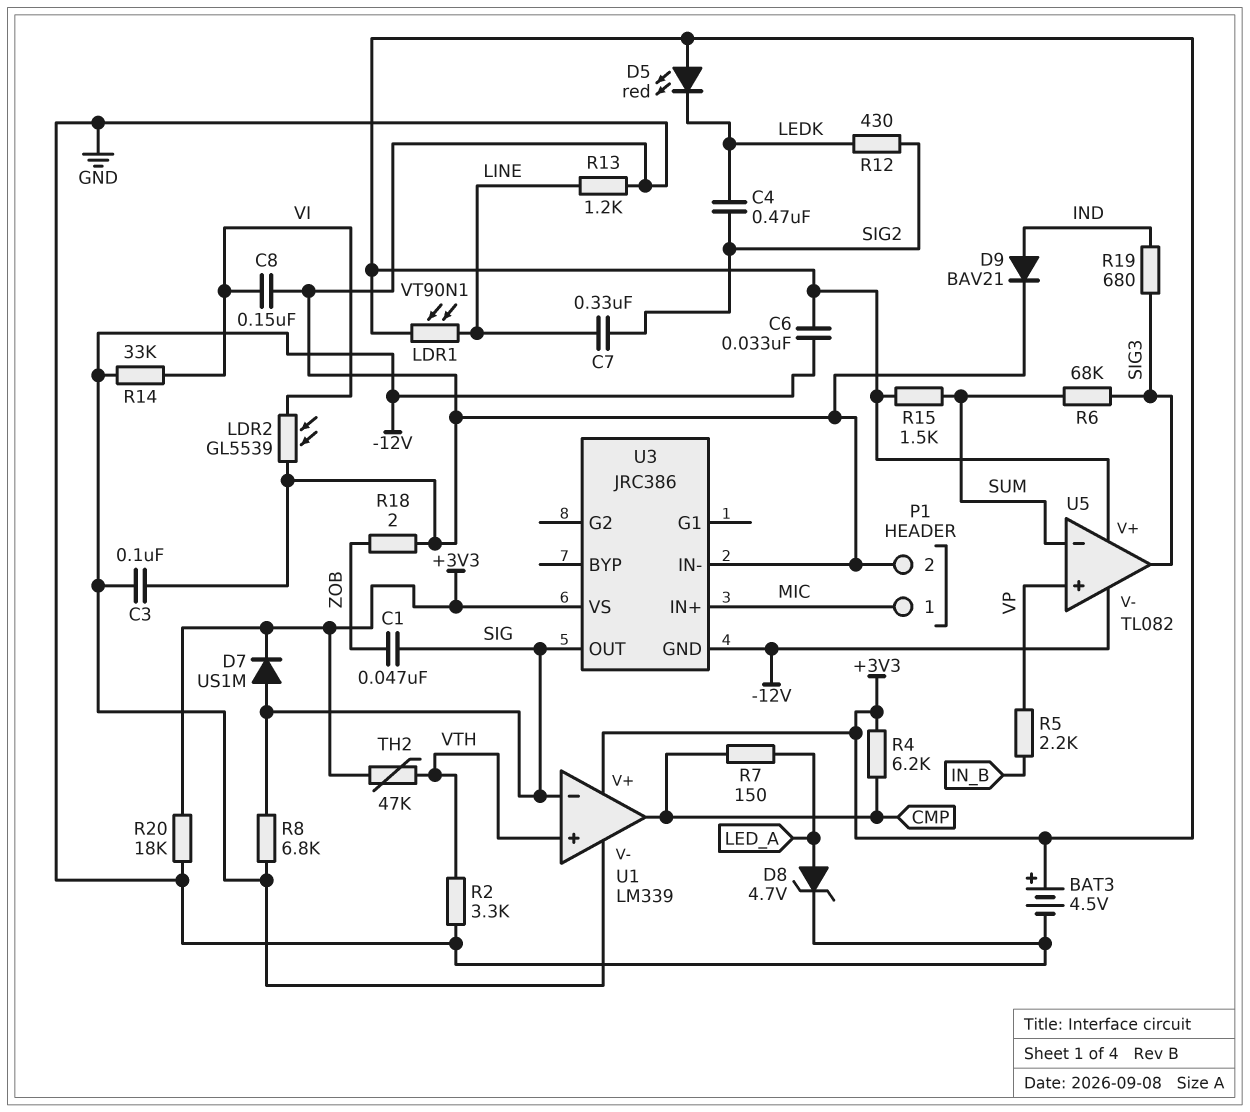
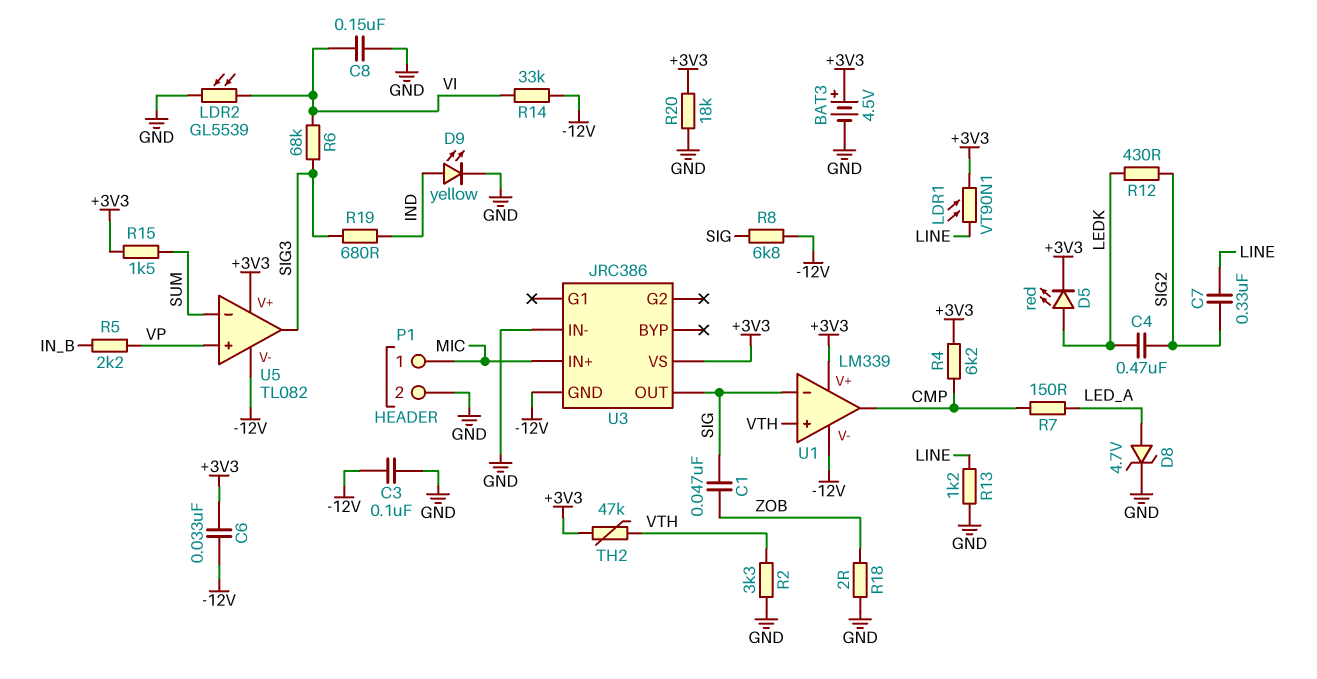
D5: LED red (A +3V3, K LEDK) -> LED red (A LEDK, K +3V3)
D7: diode US1M (A SIG, K +3V3) -> none
D9: diode BAV21 (A IND, K GND) -> LED yellow (A IND, K GND)
R6: 68k (SIG3, SUM) -> 68k (SIG3, VI)

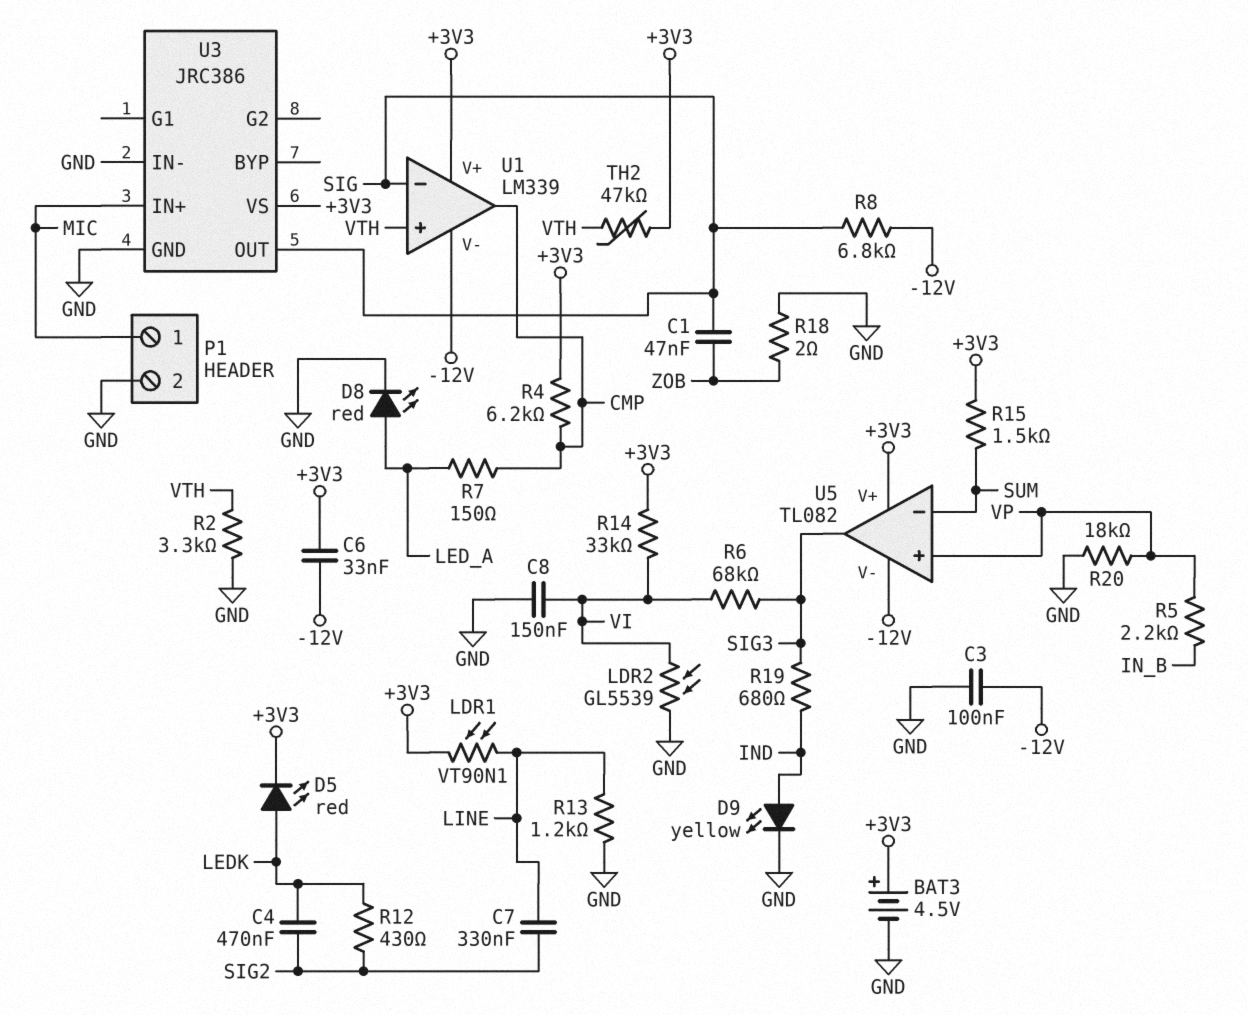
D8: zener 4.7V (A LED_A, K GND) -> LED red (A LED_A, K GND)
R14: 33k (-12V, VI) -> 33k (+3V3, VI)
R20: 18k (+3V3, GND) -> 18k (GND, VP)
U3 pin GND: -12V -> GND

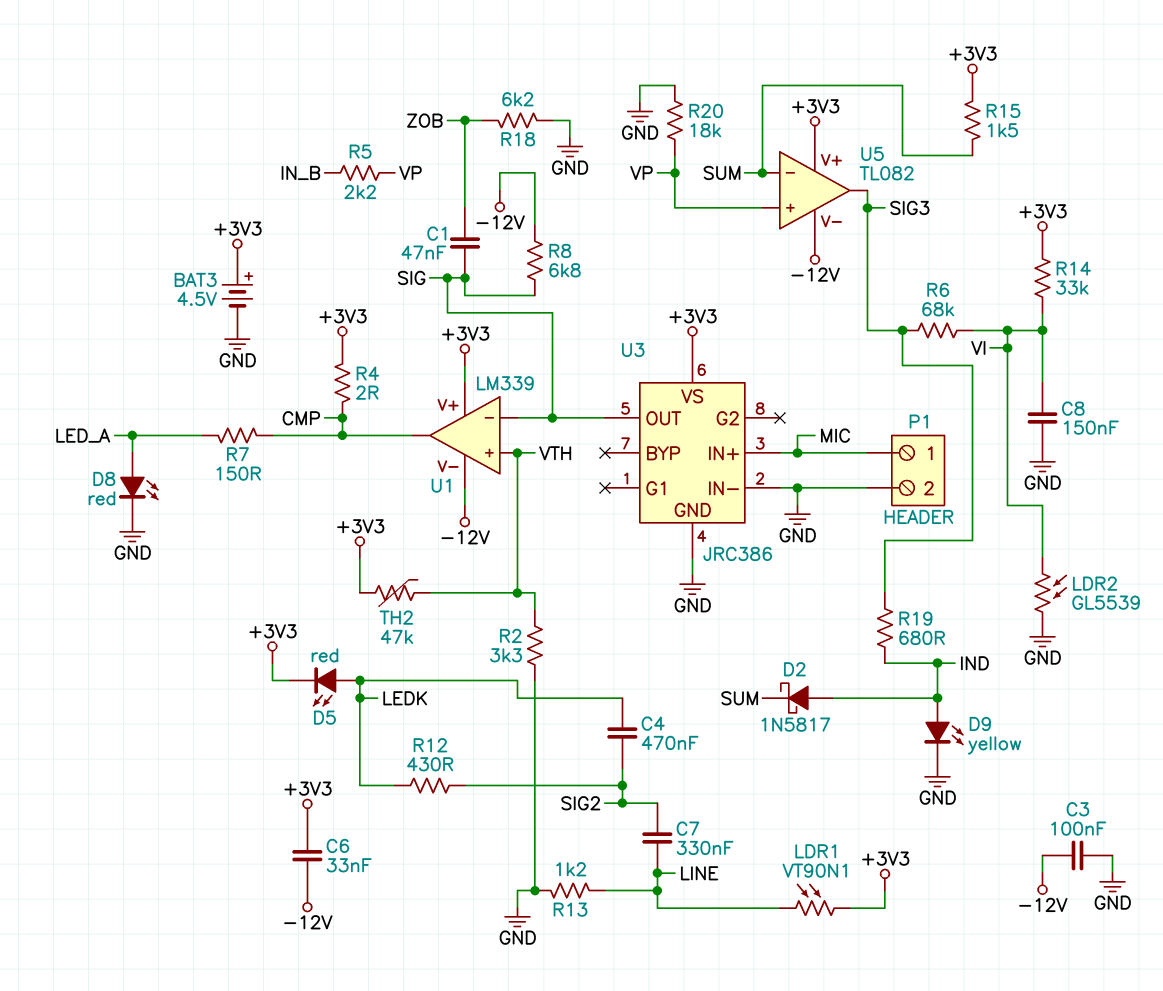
D2: none -> schottky 1N5817 (A IND, K SUM)
R4: 6.2k (+3V3, CMP) -> 2 (+3V3, CMP)
R18: 2 (GND, ZOB) -> 6.2k (GND, ZOB)

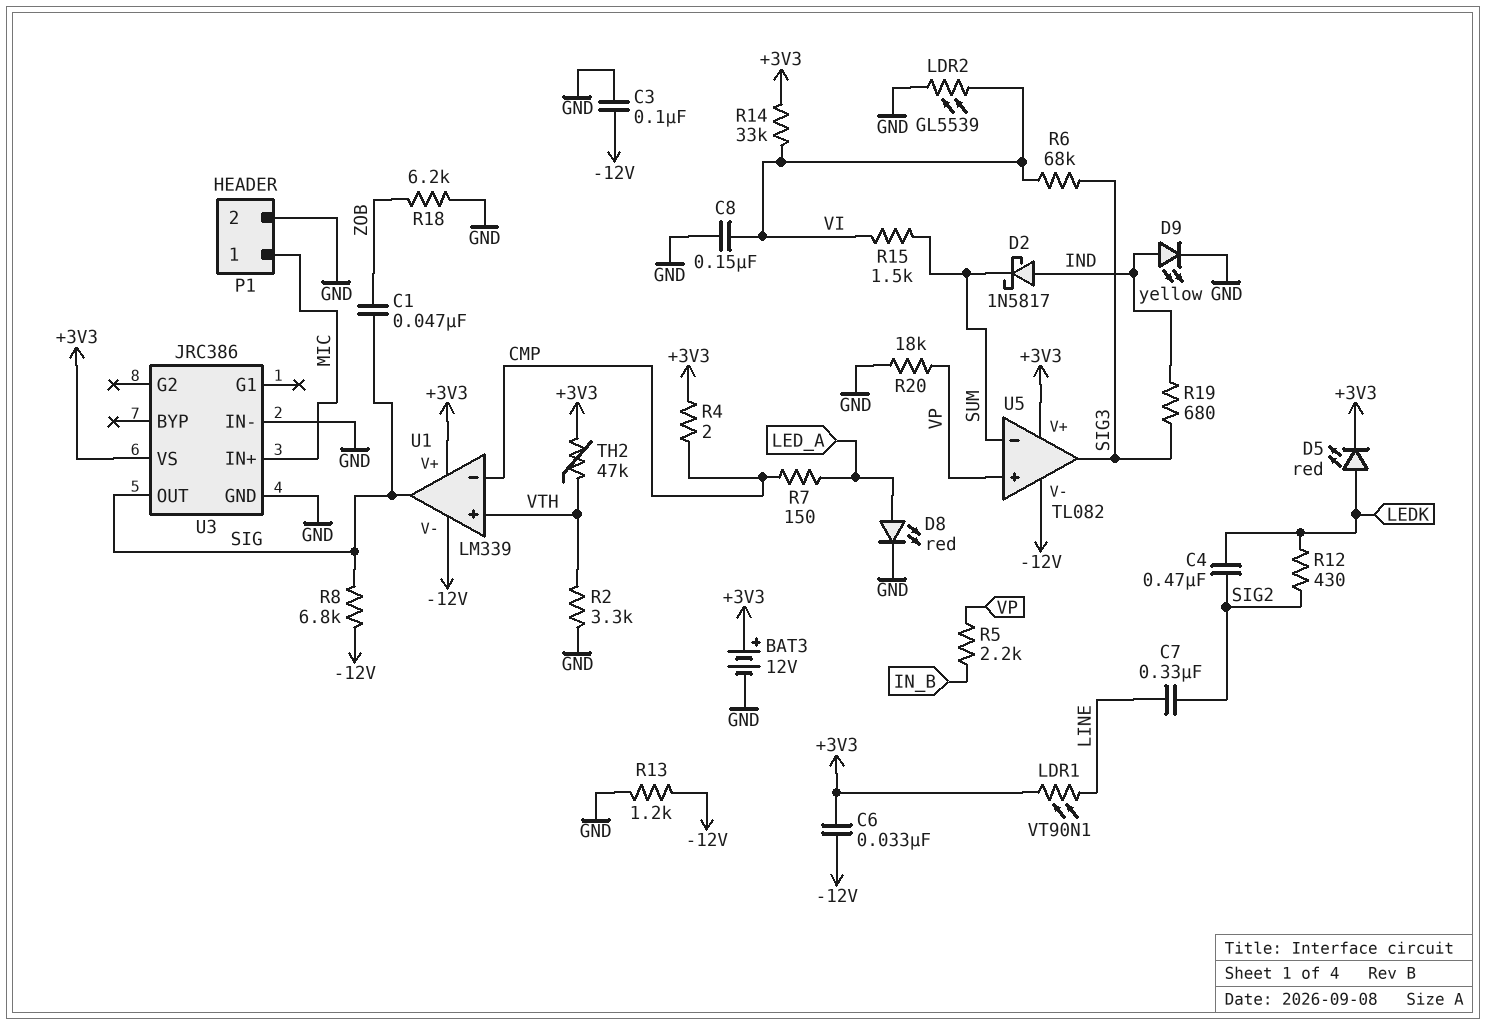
BAT3: 4.5V (plus +3V3, minus GND) -> 12V (plus +3V3, minus GND)
R13: 1.2k (GND, LINE) -> 1.2k (-12V, GND)
R15: 1.5k (+3V3, SUM) -> 1.5k (SUM, VI)
U1 pin in-: SIG -> CMP
U1 pin out: CMP -> SIG

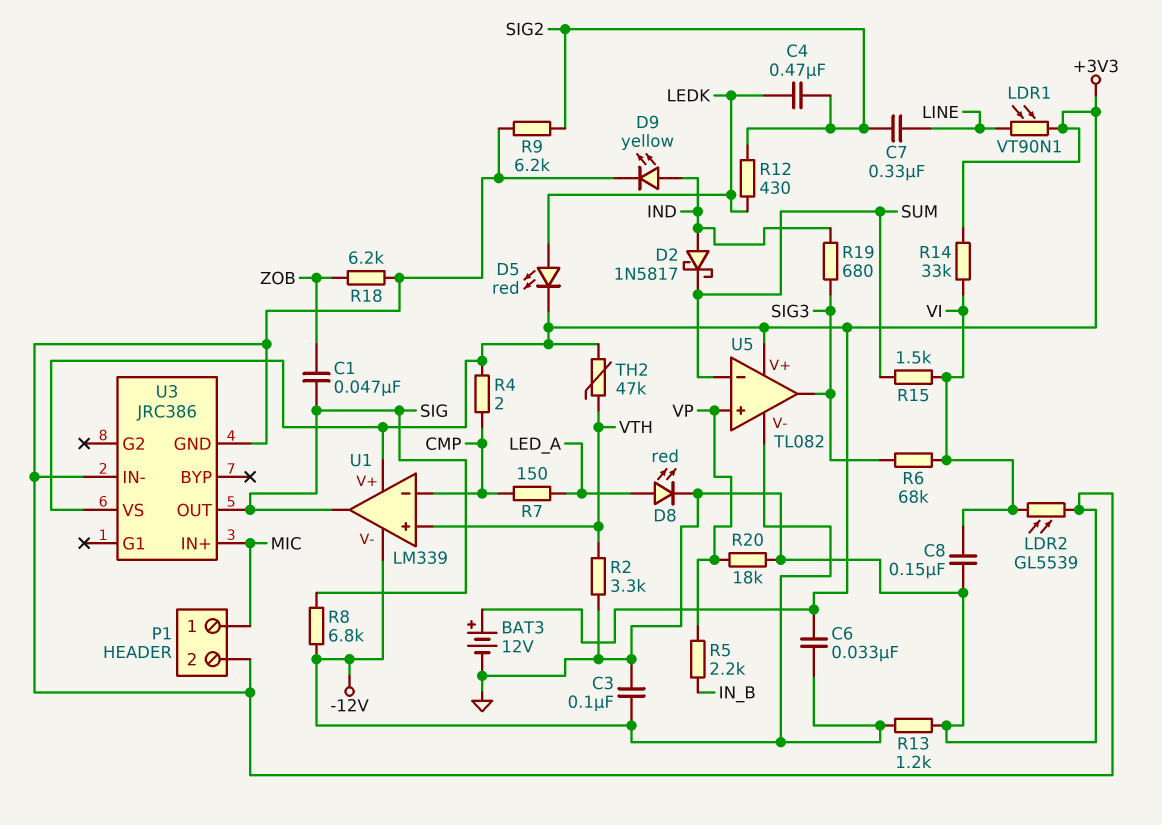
R9: none -> 6.2k (GND, SIG2)

